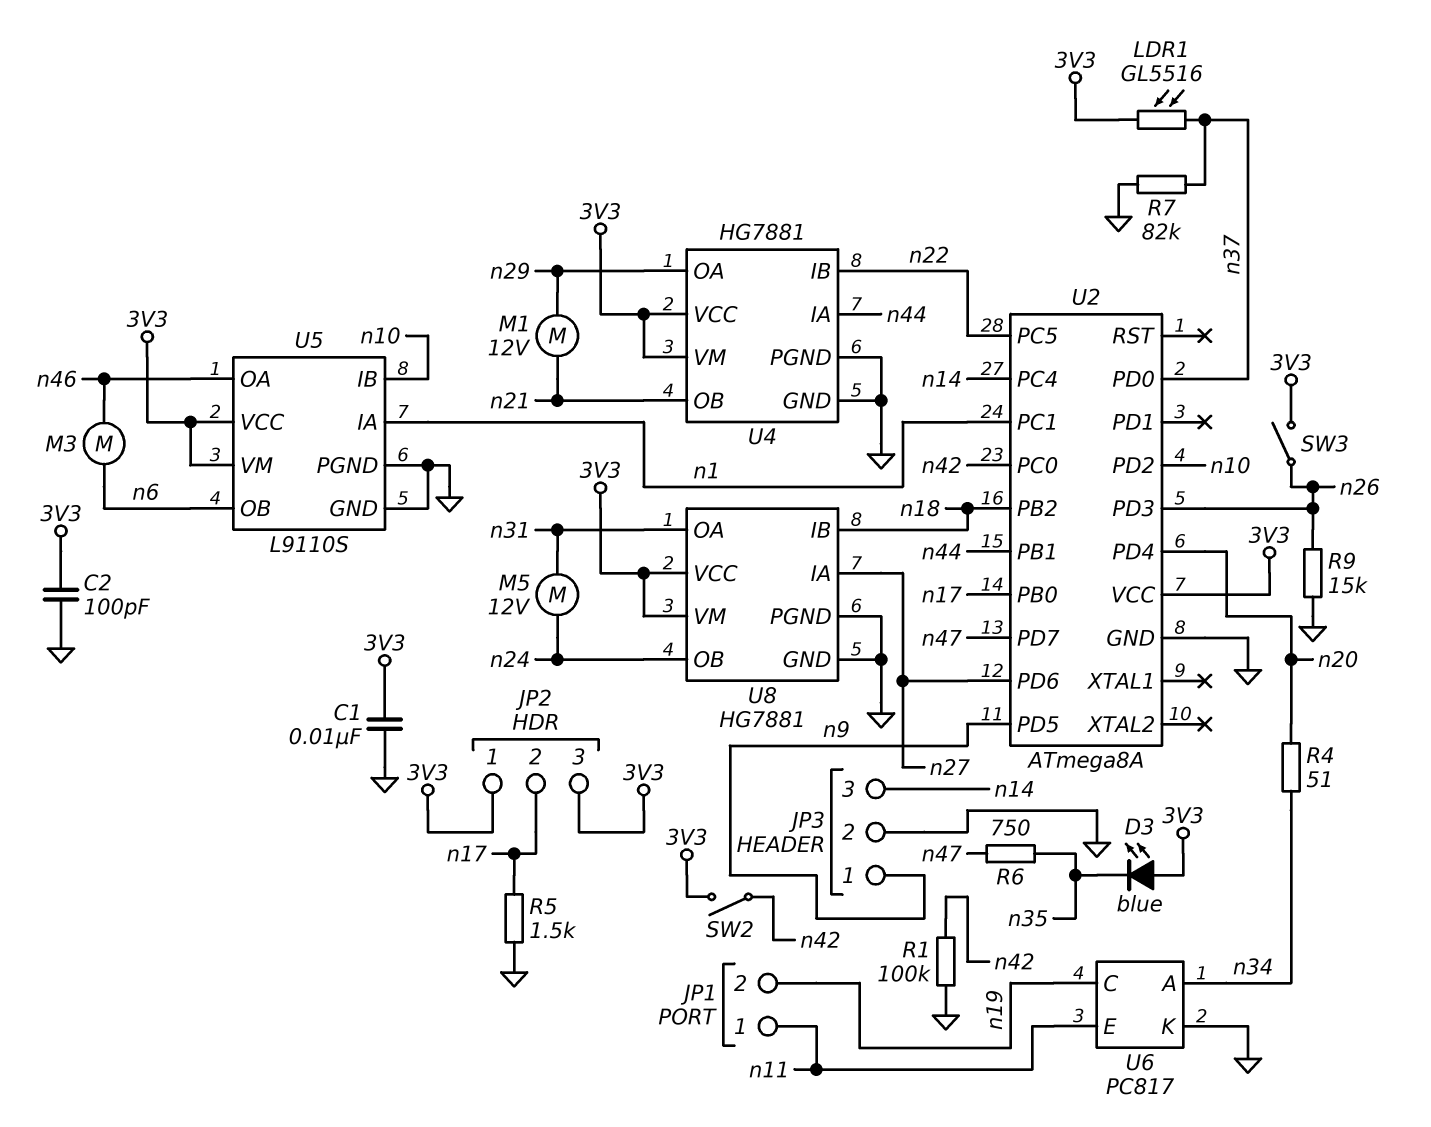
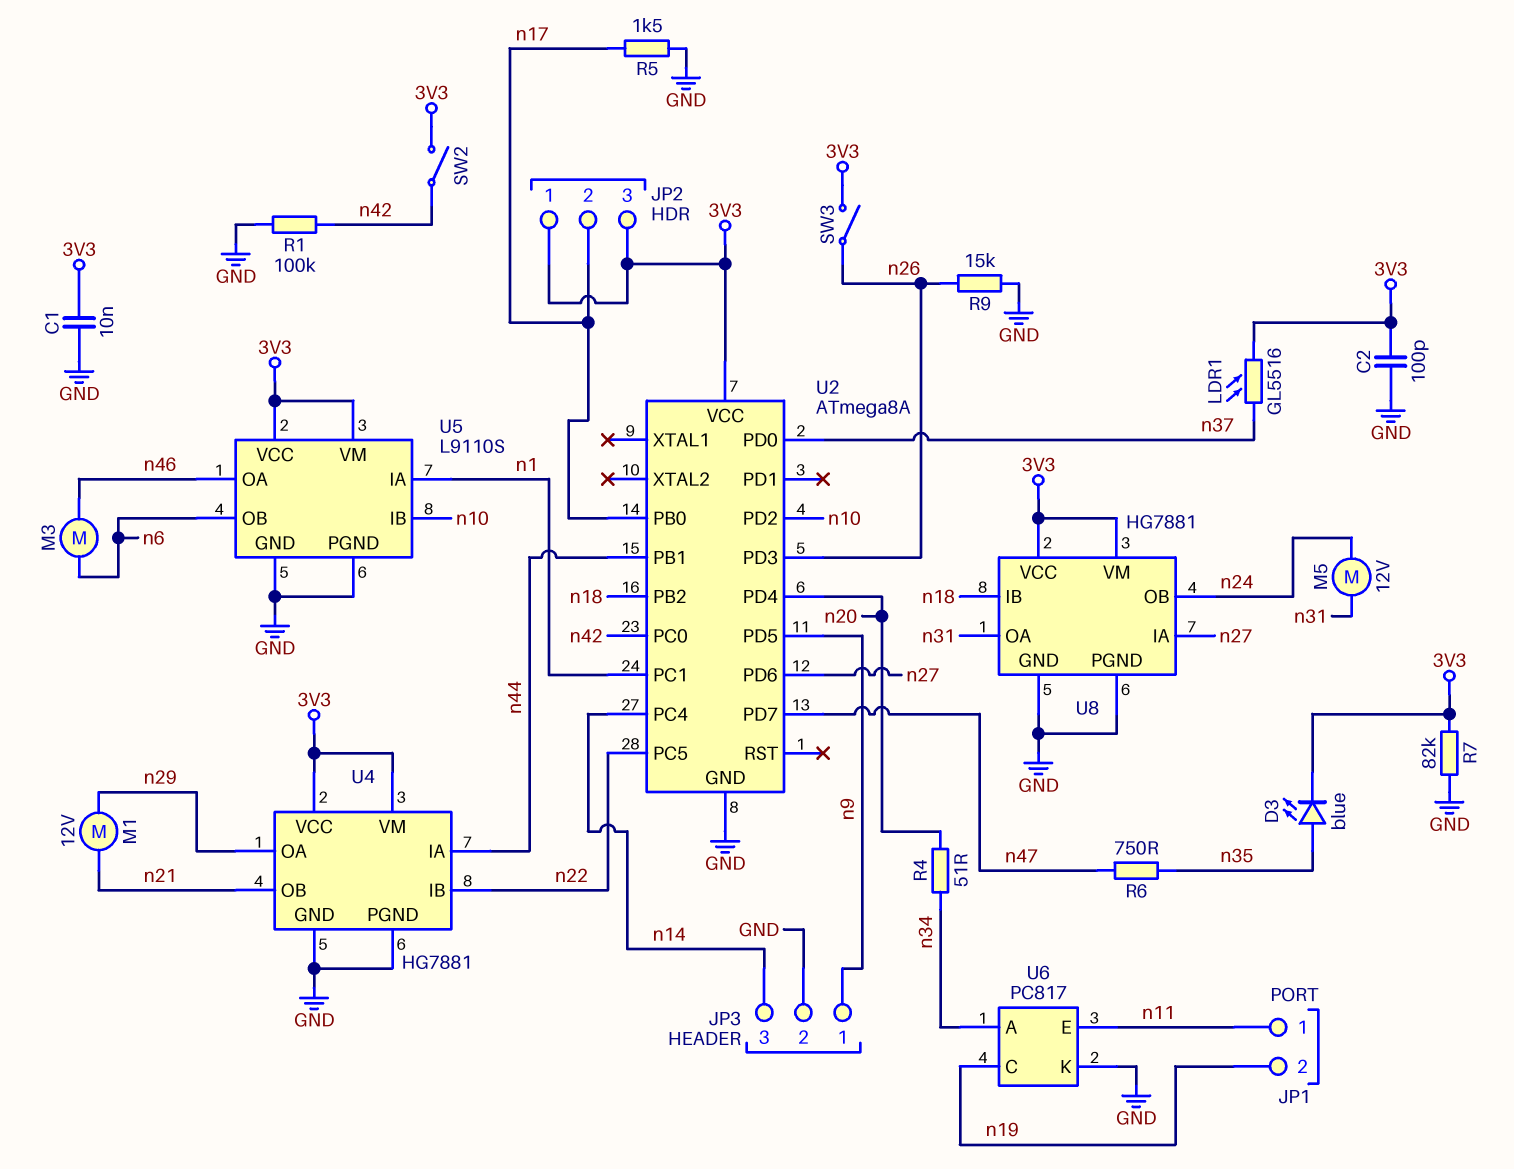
D3: LED blue (A 3V3, K n35) -> LED blue (A n35, K 3V3)
R7: 82k (GND, n37) -> 82k (3V3, GND)

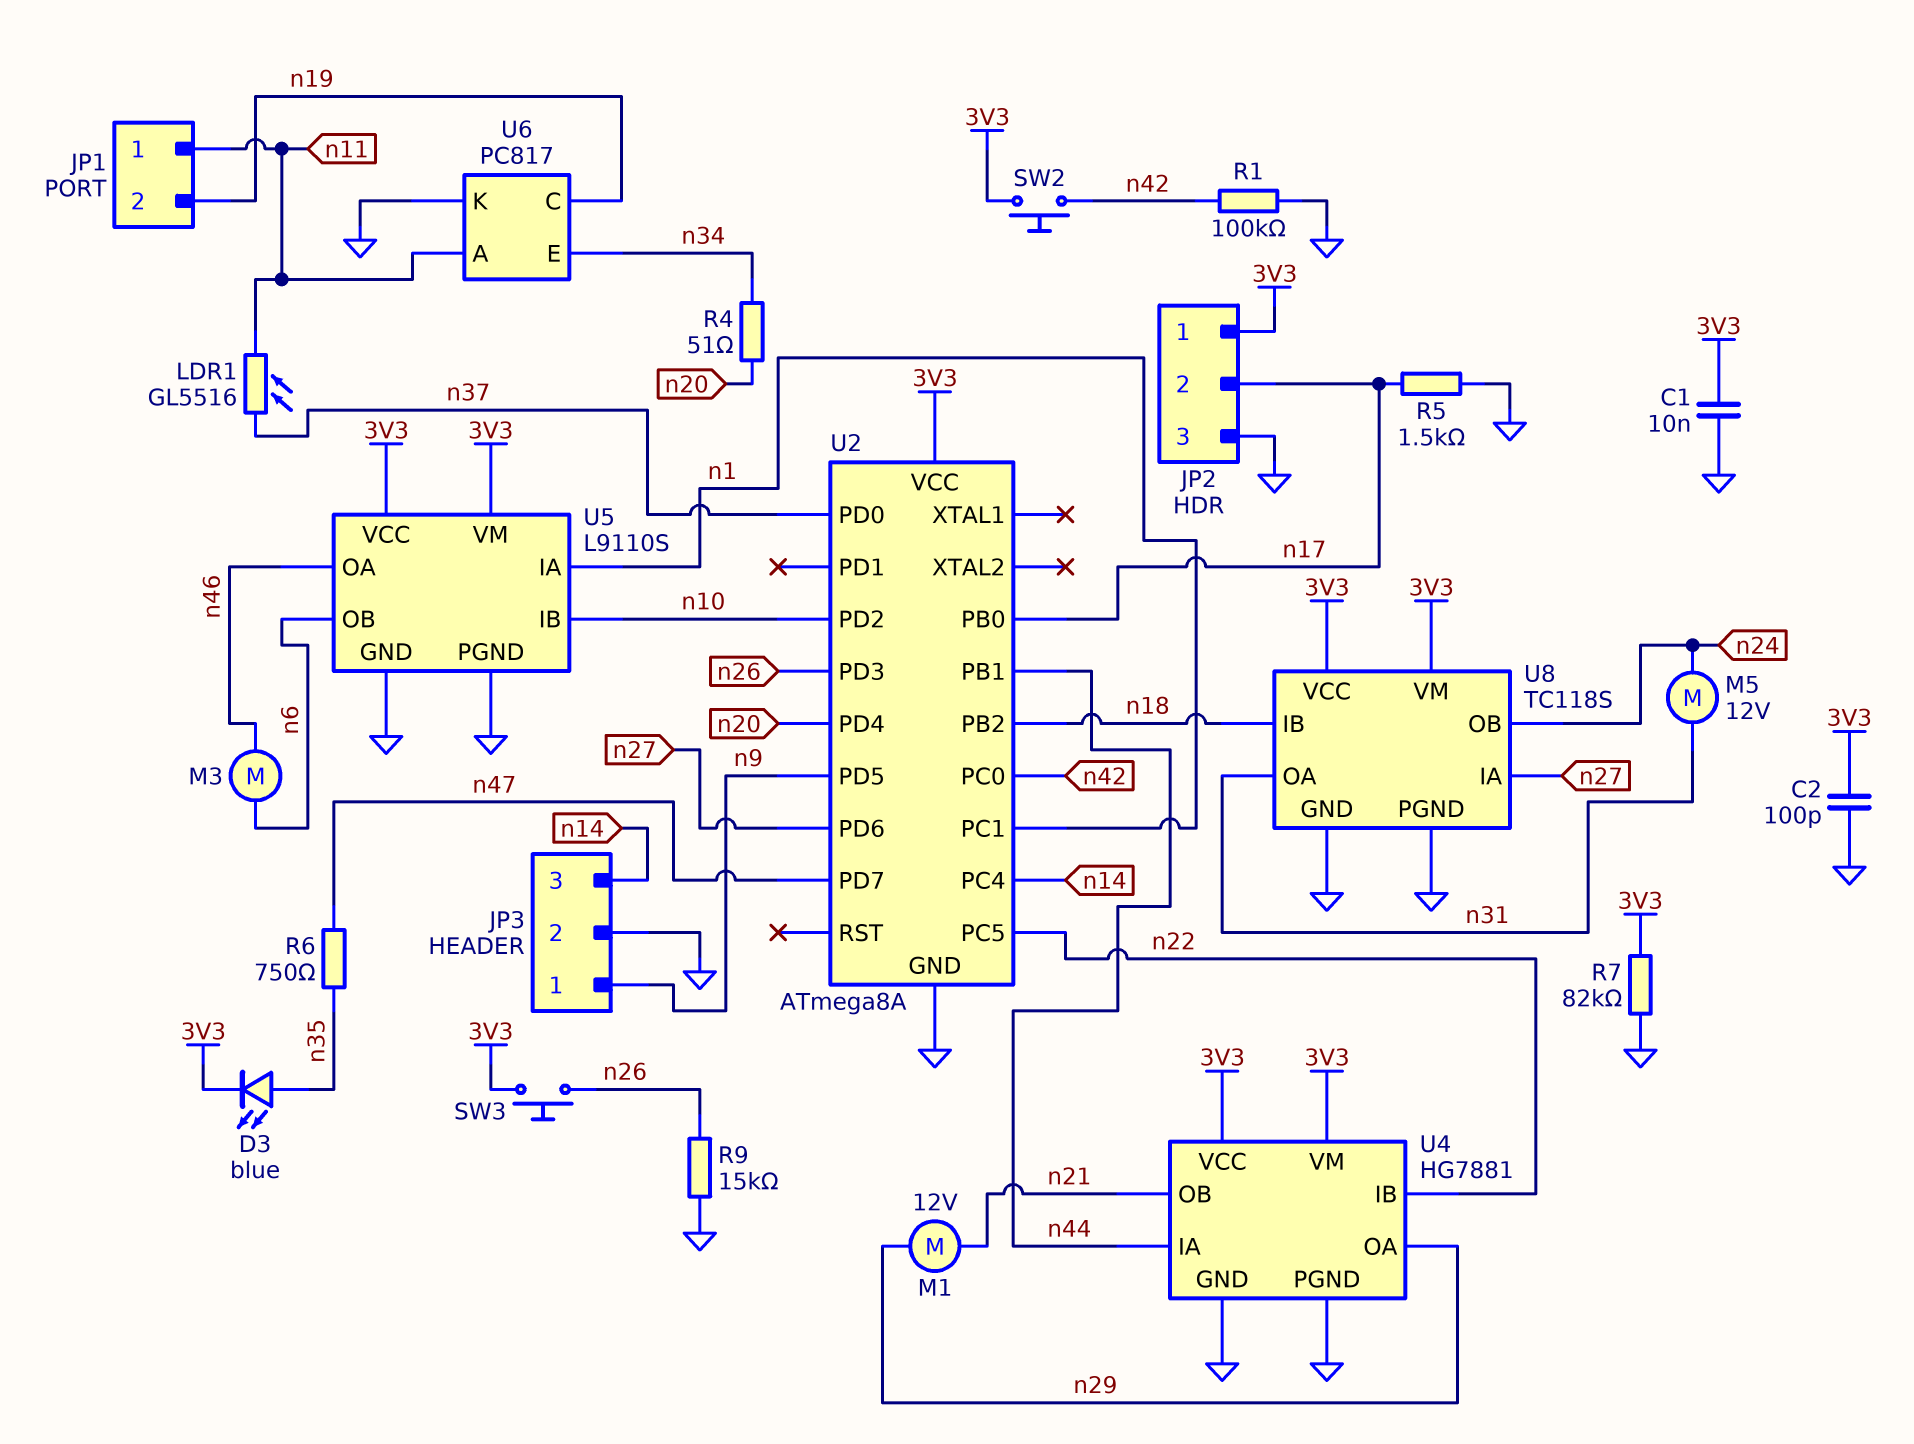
JP2 pin 3: 3V3 -> GND
LDR1: GL5516 (3V3, n37) -> GL5516 (n11, n37)
SW2: switch (3V3, n42) -> button (3V3, n42)
SW3: switch (3V3, n26) -> button (3V3, n26)
U6 pin A: n34 -> n11
U6 pin E: n11 -> n34
U8: HG7881 -> TC118S

